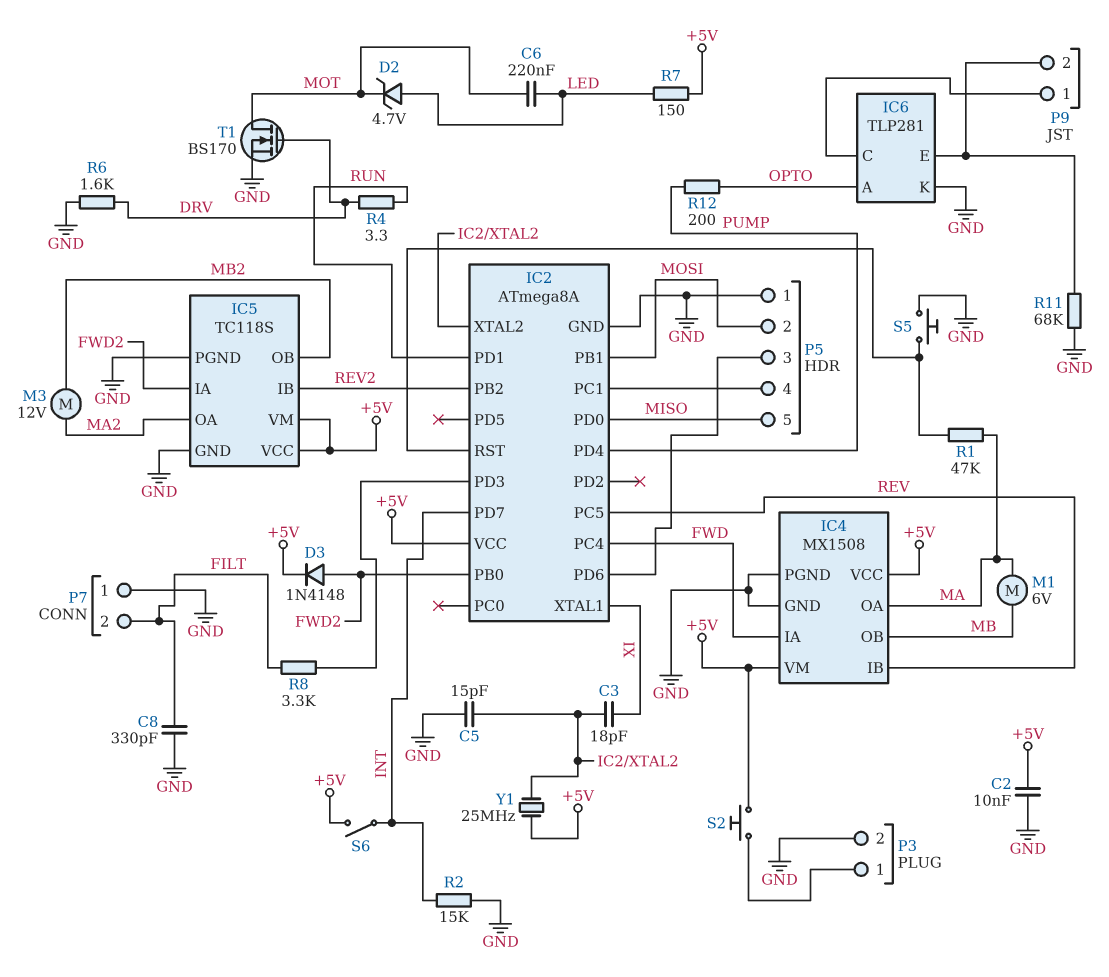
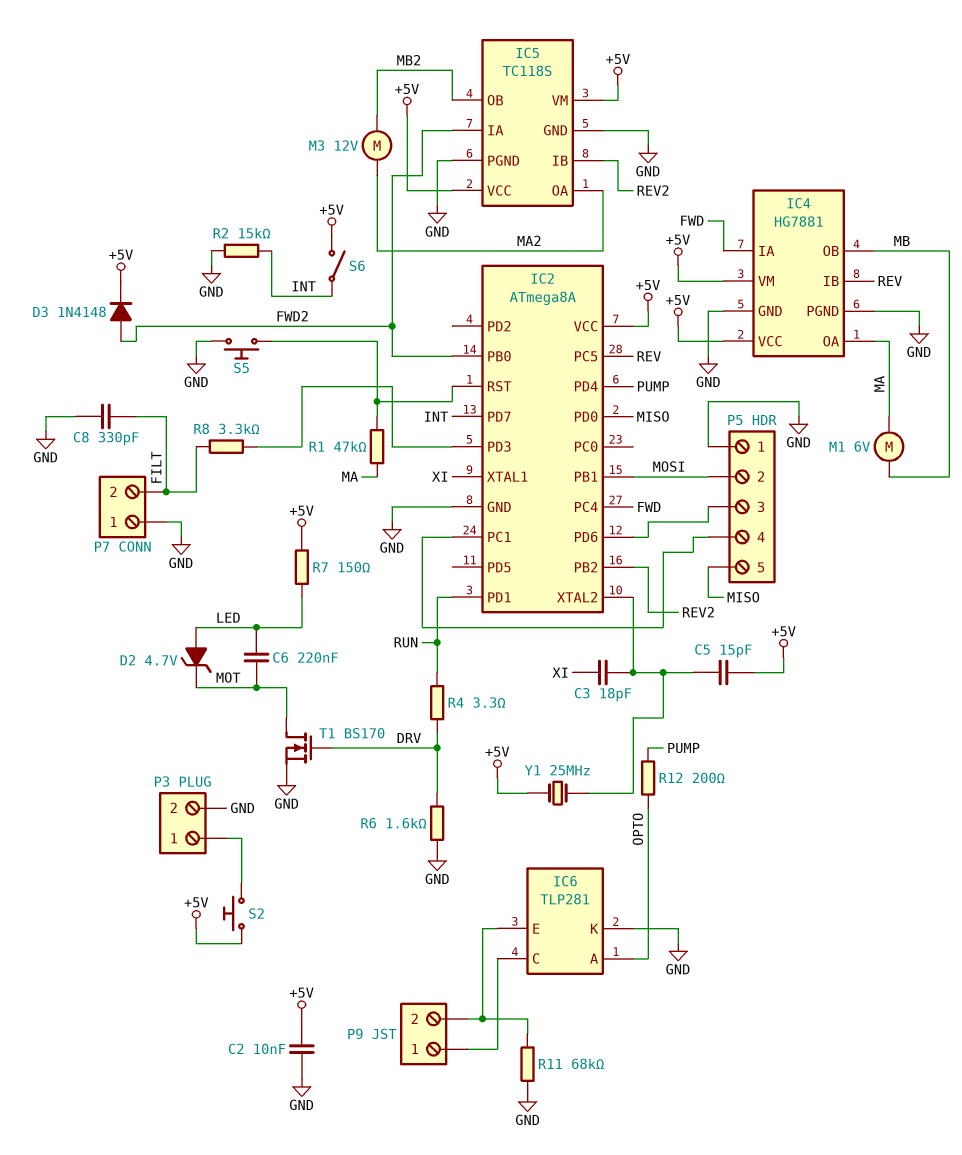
C5: 15pF (GND, IC2/XTAL2) -> 15pF (+5V, IC2/XTAL2)
IC4: MX1508 -> HG7881

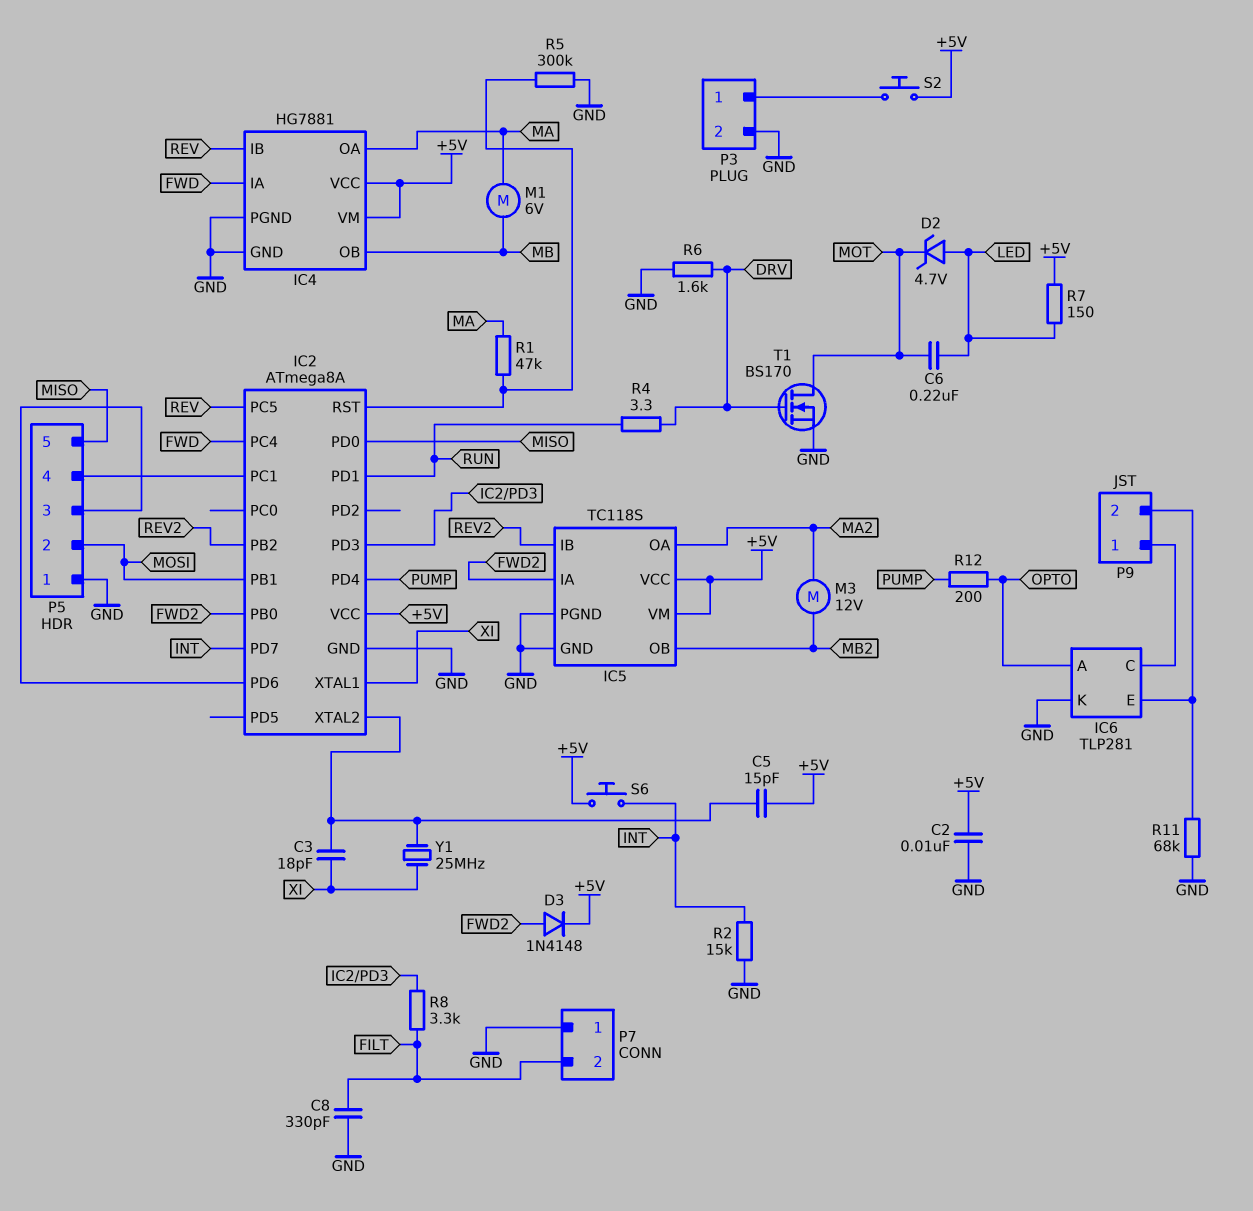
R5: none -> 300k (GND, IC2/RST)
S5: button (GND, IC2/RST) -> none
S6: switch (+5V, INT) -> button (+5V, INT)
Y1: 25MHz (+5V, IC2/XTAL2) -> 25MHz (IC2/XTAL2, XI)

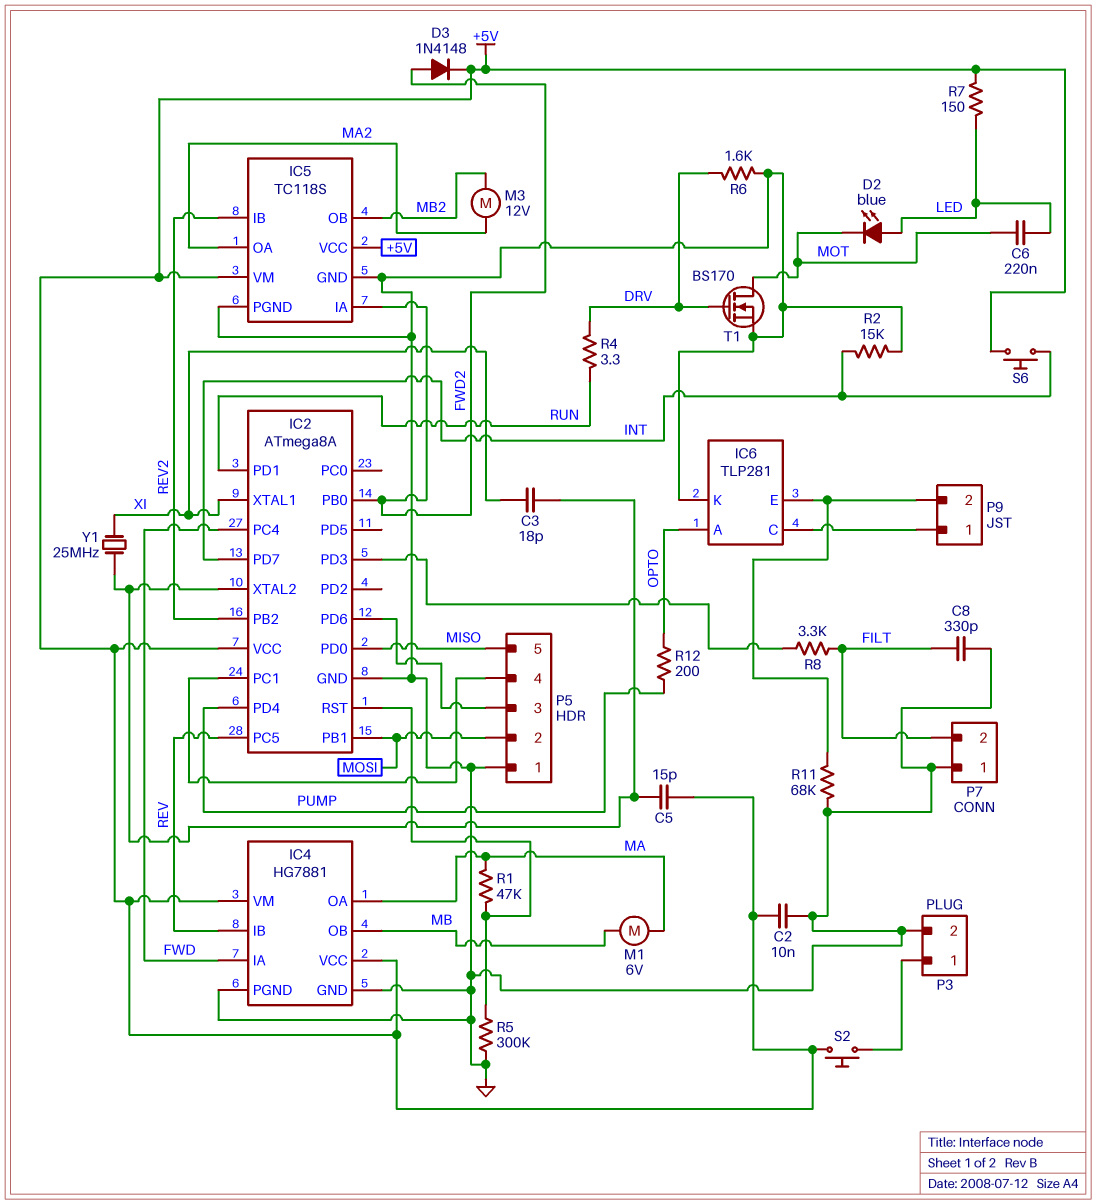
D2: zener 4.7V (A LED, K MOT) -> LED blue (A LED, K MOT)

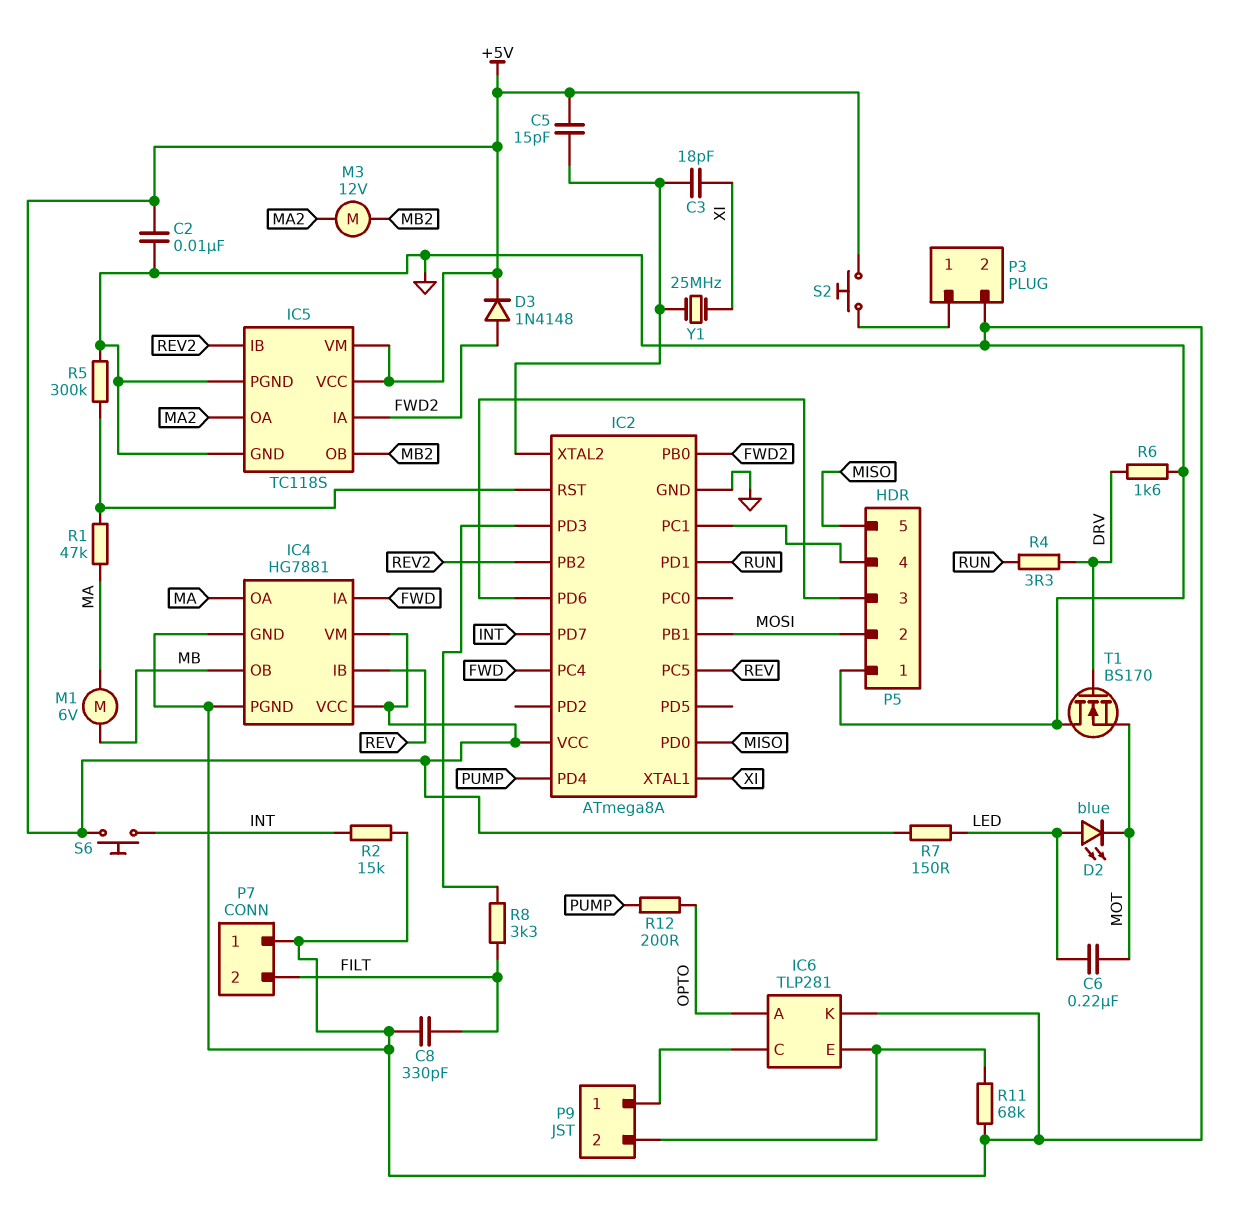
T1: NMOS BS170 (G DRV, D MOT, S GND) -> NMOS BS170 (G DRV, D GND, S MOT)

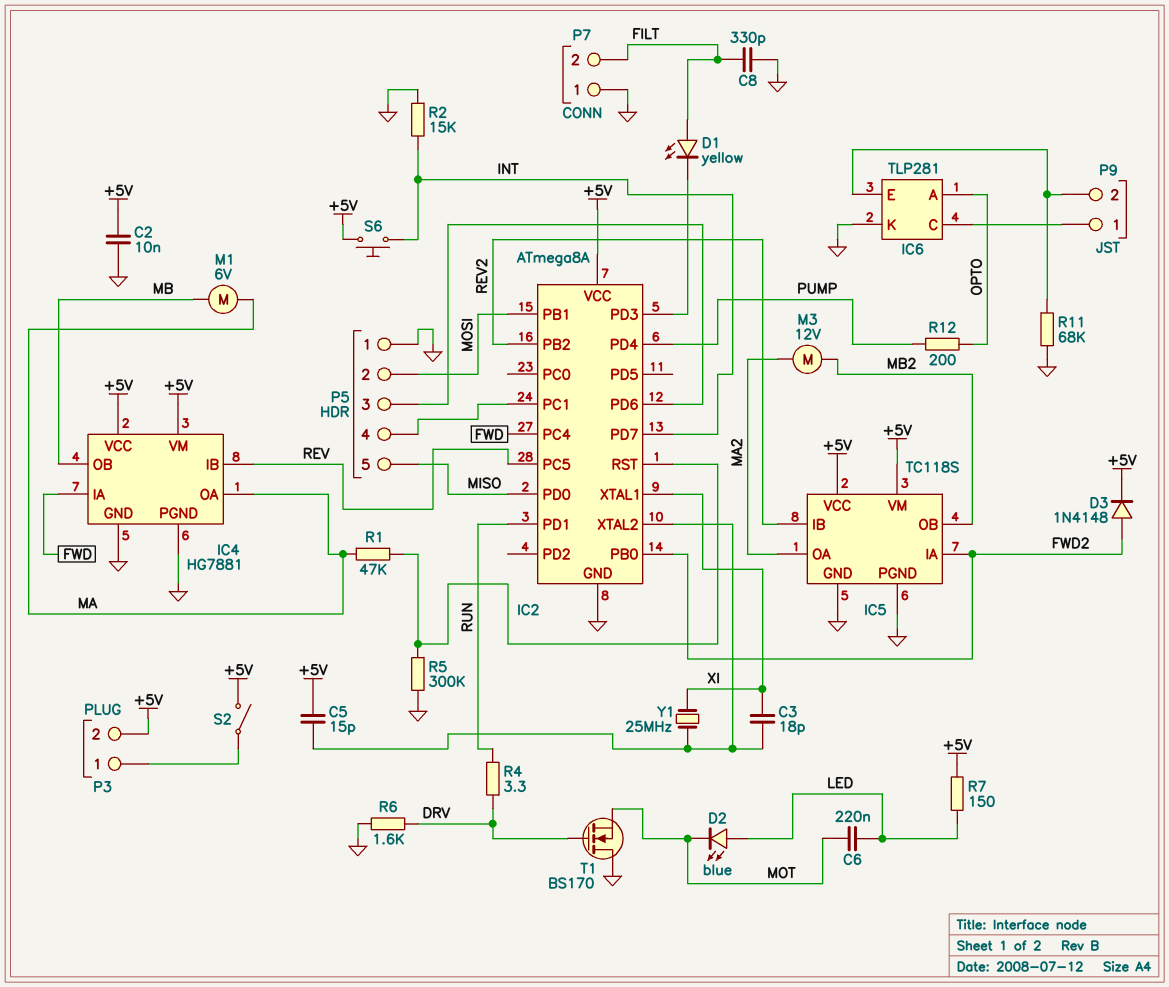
D1: none -> LED yellow (A FILT, K IC2/PD3)
P3 pin 2: GND -> +5V
R8: 3.3k (FILT, IC2/PD3) -> none
S2: button (+5V, P3/1) -> switch (+5V, P3/1)

